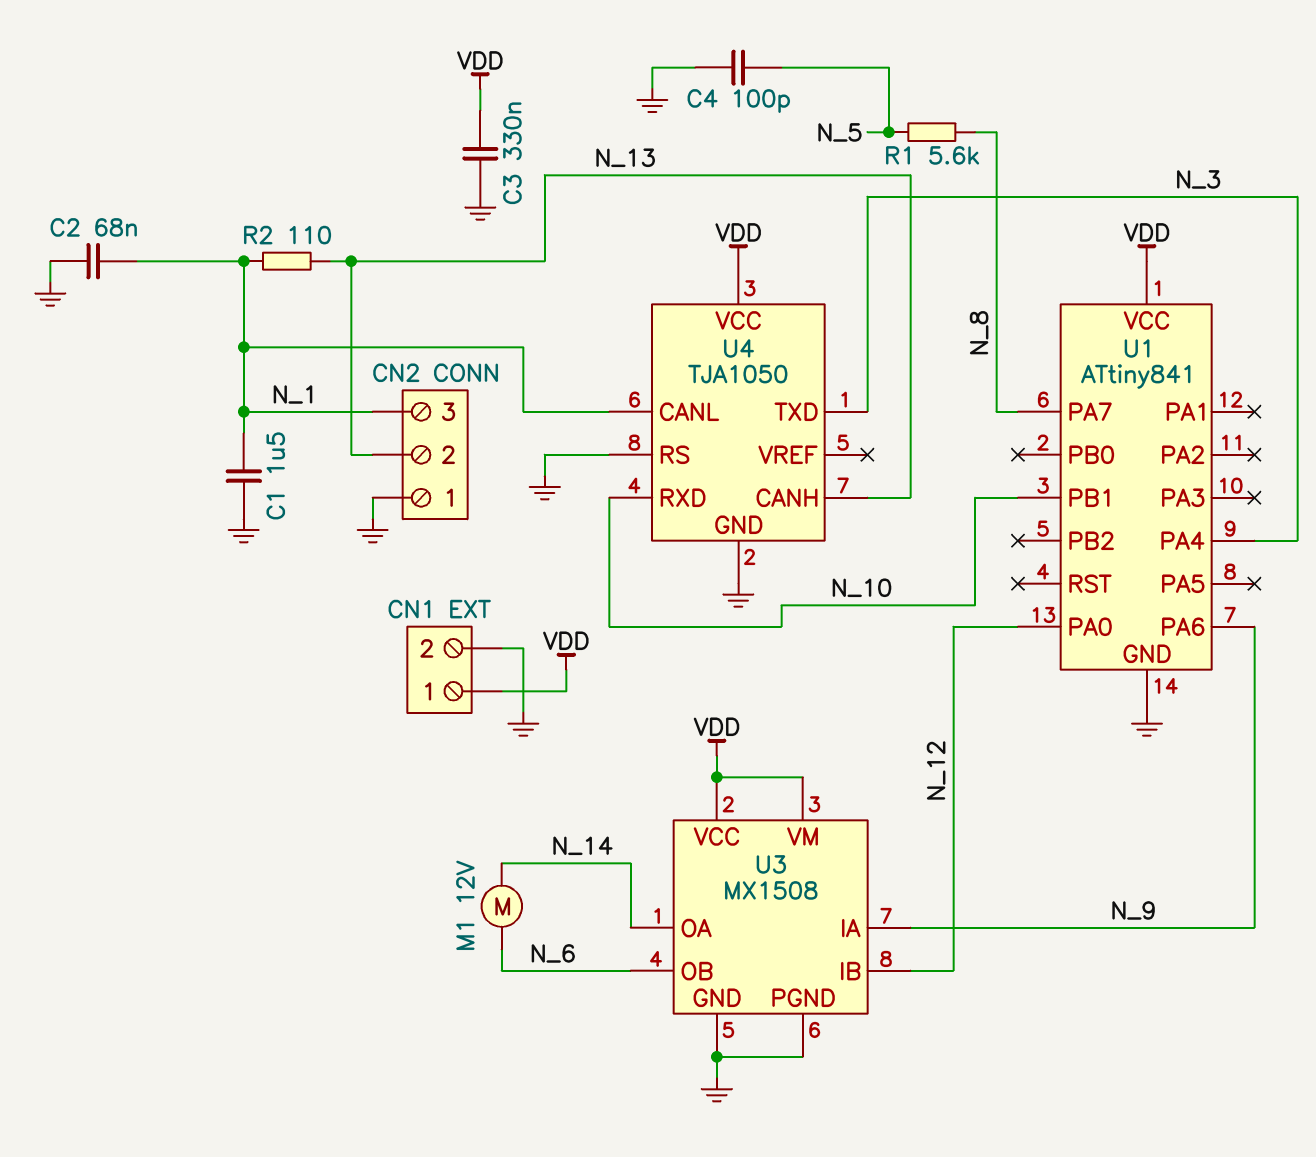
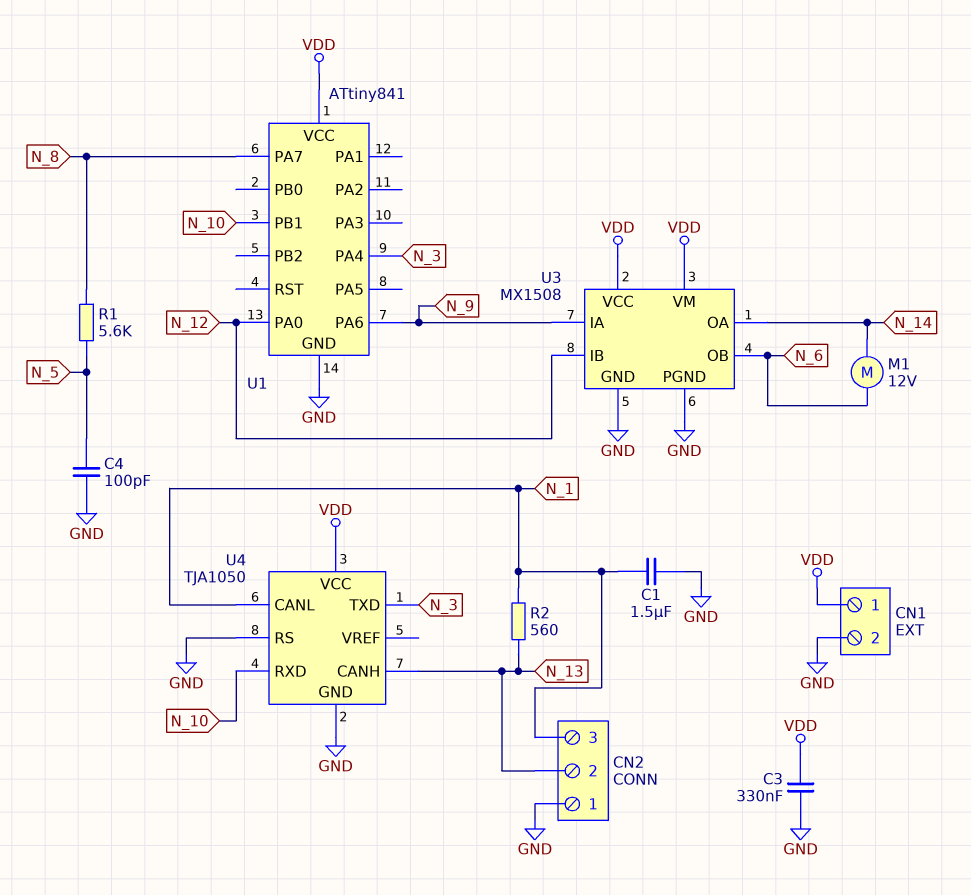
C2: 68nF (GND, N_1) -> none
R2: 110 (N_1, N_13) -> 560 (N_1, N_13)

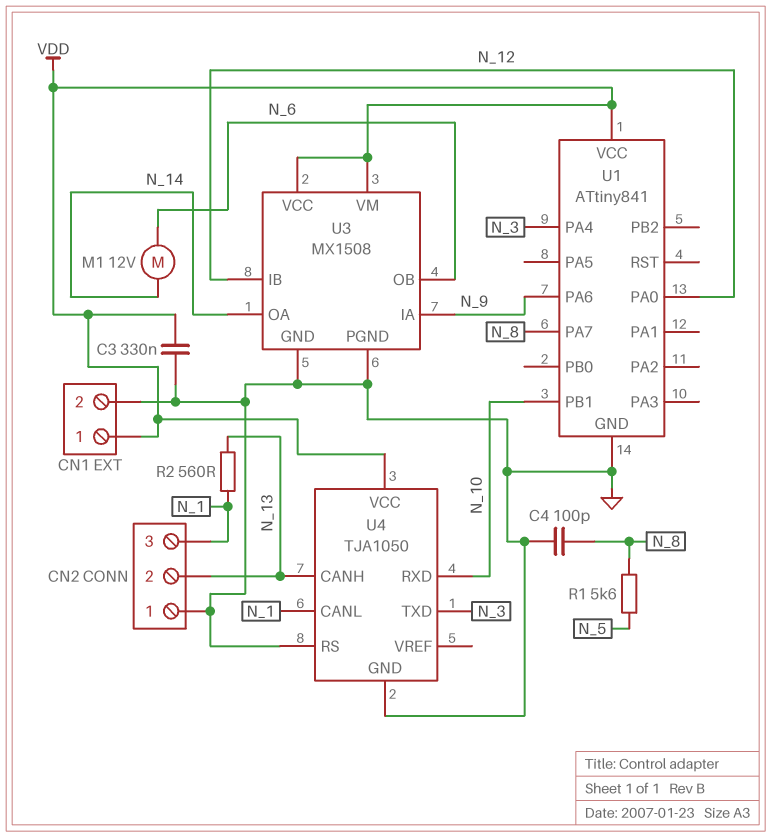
C1: 1.5uF (GND, N_1) -> none
C4: 100pF (GND, N_5) -> 100pF (GND, N_8)

